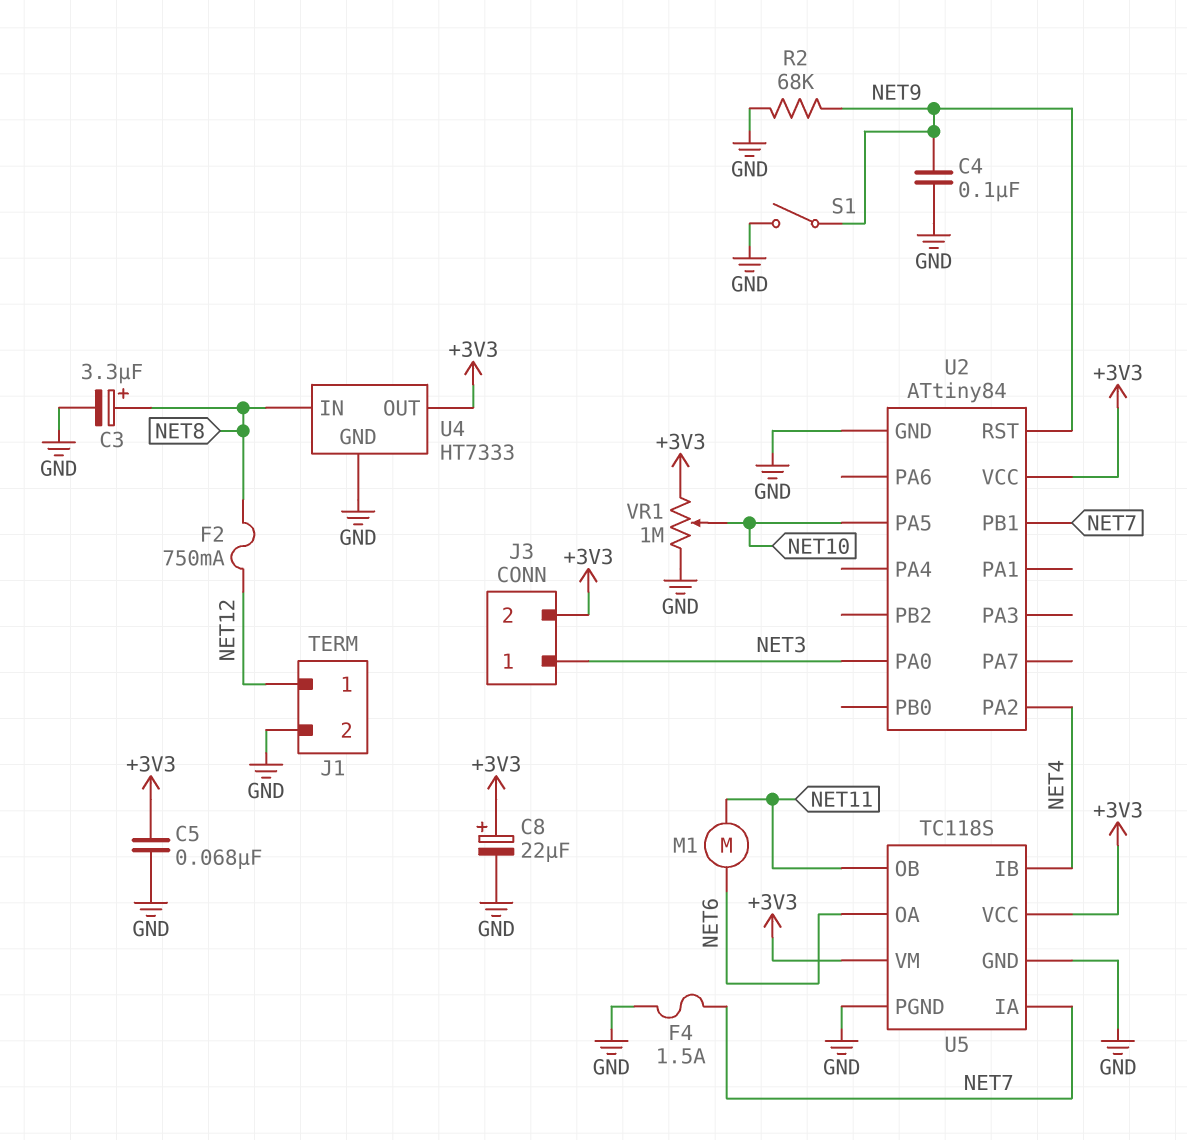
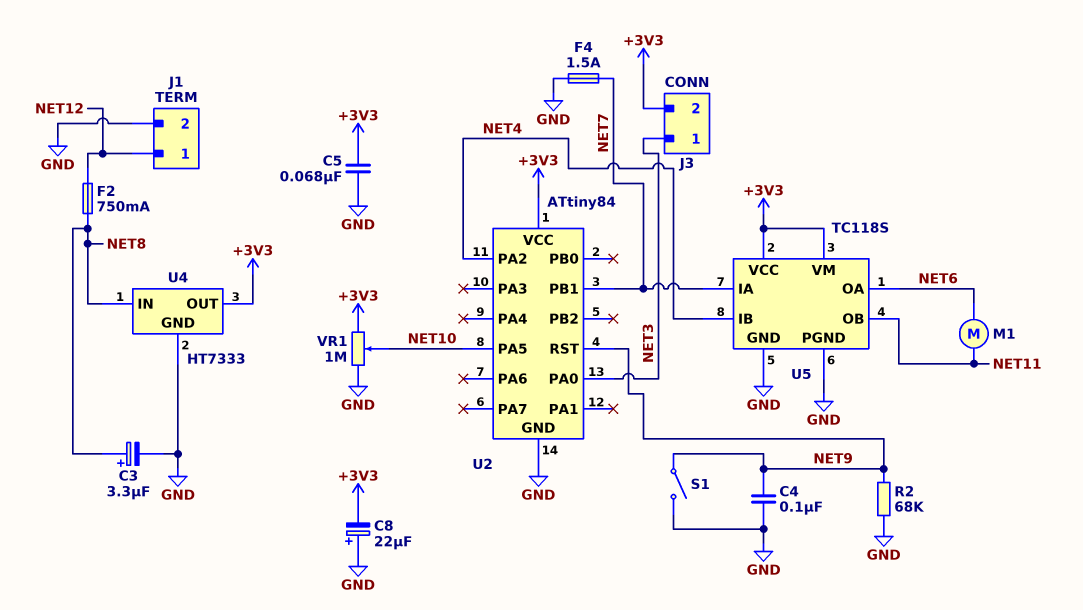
C8: 22uF (plus +3V3, minus GND) -> 22uF (plus GND, minus +3V3)

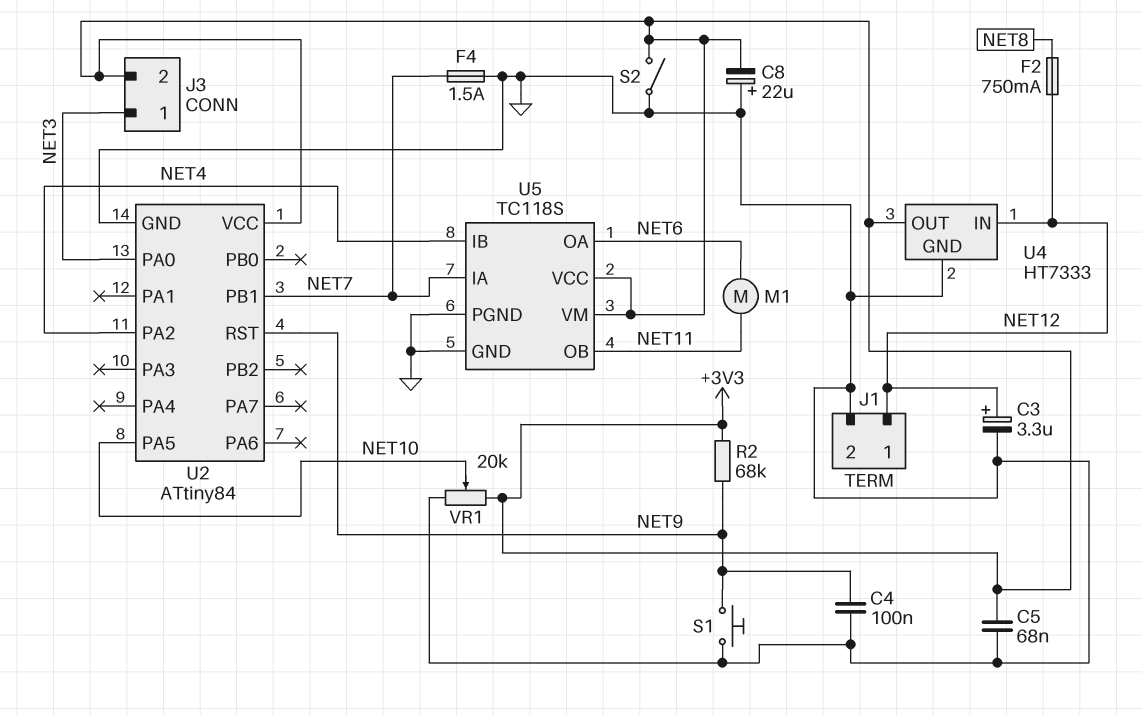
C3: 3.3uF (plus NET8, minus GND) -> 3.3uF (plus NET12, minus GND)
R2: 68k (GND, NET9) -> 68k (+3V3, NET9)
S1: switch (GND, NET9) -> button (GND, NET9)
S2: none -> switch (+3V3, GND)
U4 pin IN: NET8 -> NET12
VR1: 1M (+3V3, GND, wiper NET10) -> 20k (+3V3, GND, wiper NET10)

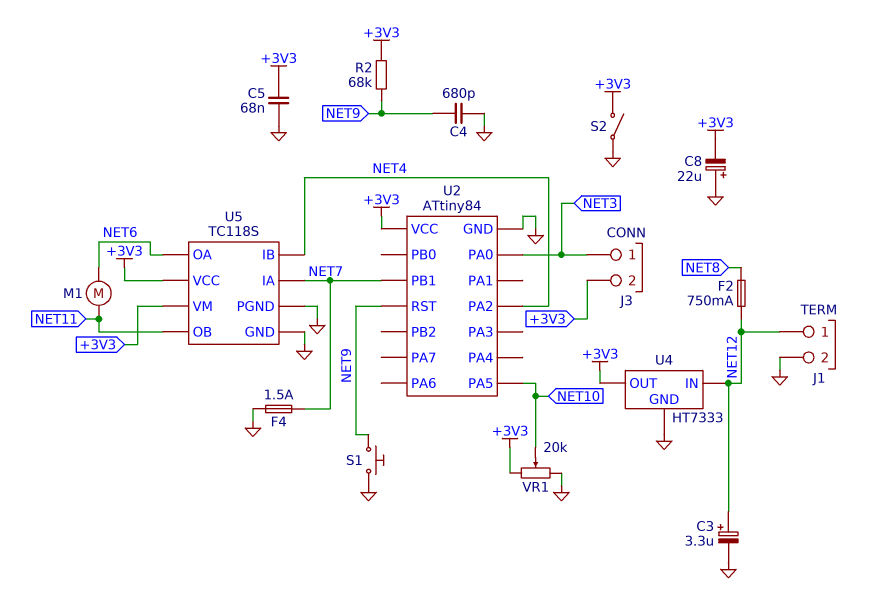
C4: 100nF (GND, NET9) -> 680pF (GND, NET9)

